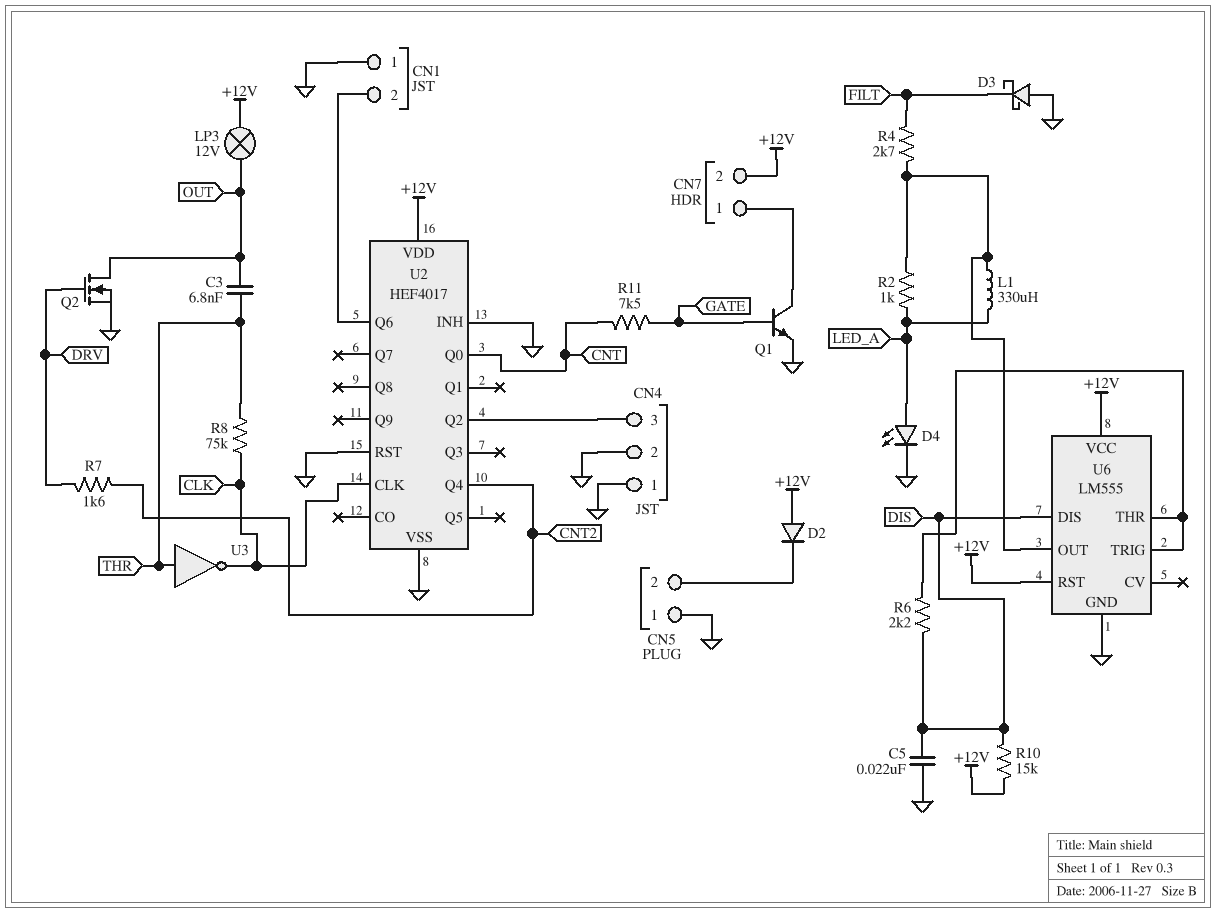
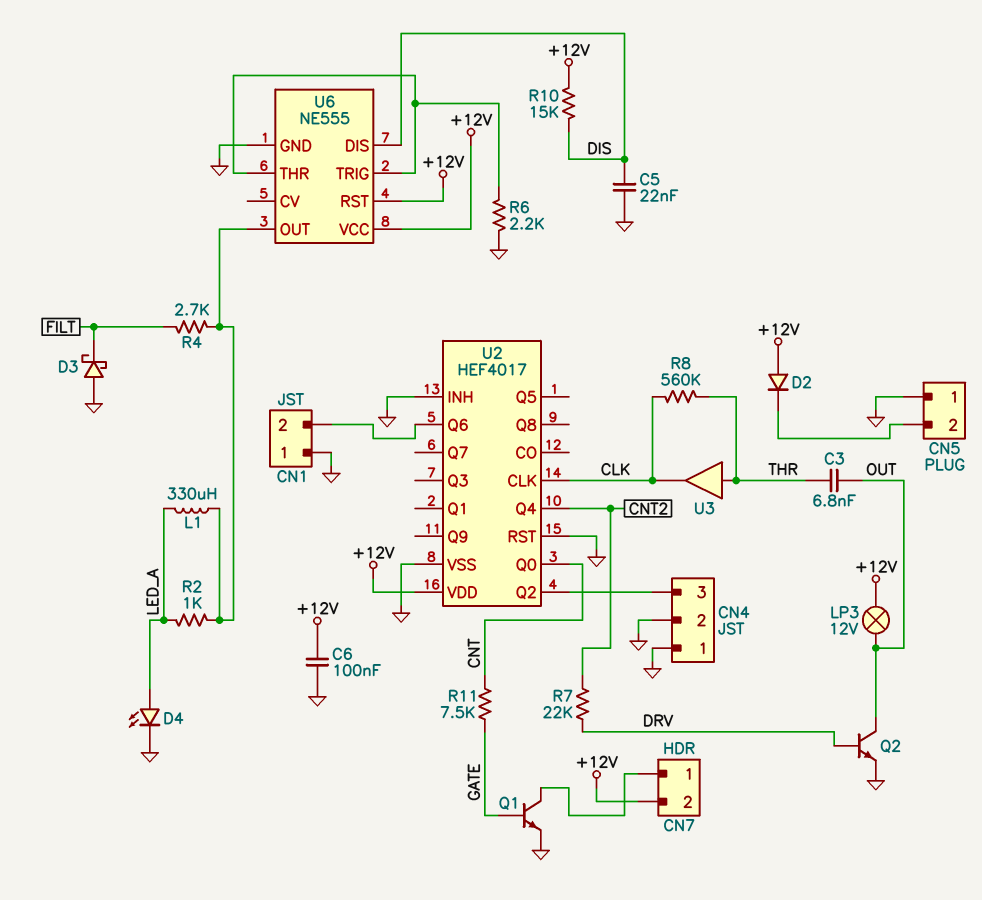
C6: none -> 100nF (+12V, GND)
Q2: NMOS (G DRV, D OUT, S GND) -> NPN (B DRV, C OUT, E GND)
R6: 2.2k (DIS, U6/THR) -> 2.2k (GND, U6/THR)
R7: 1.6k (CNT2, DRV) -> 22k (CNT2, DRV)
R8: 75k (CLK, THR) -> 560k (CLK, THR)
U3: NOT (in THR, out CLK) -> buffer (in THR, out CLK)
U6: LM555 -> NE555

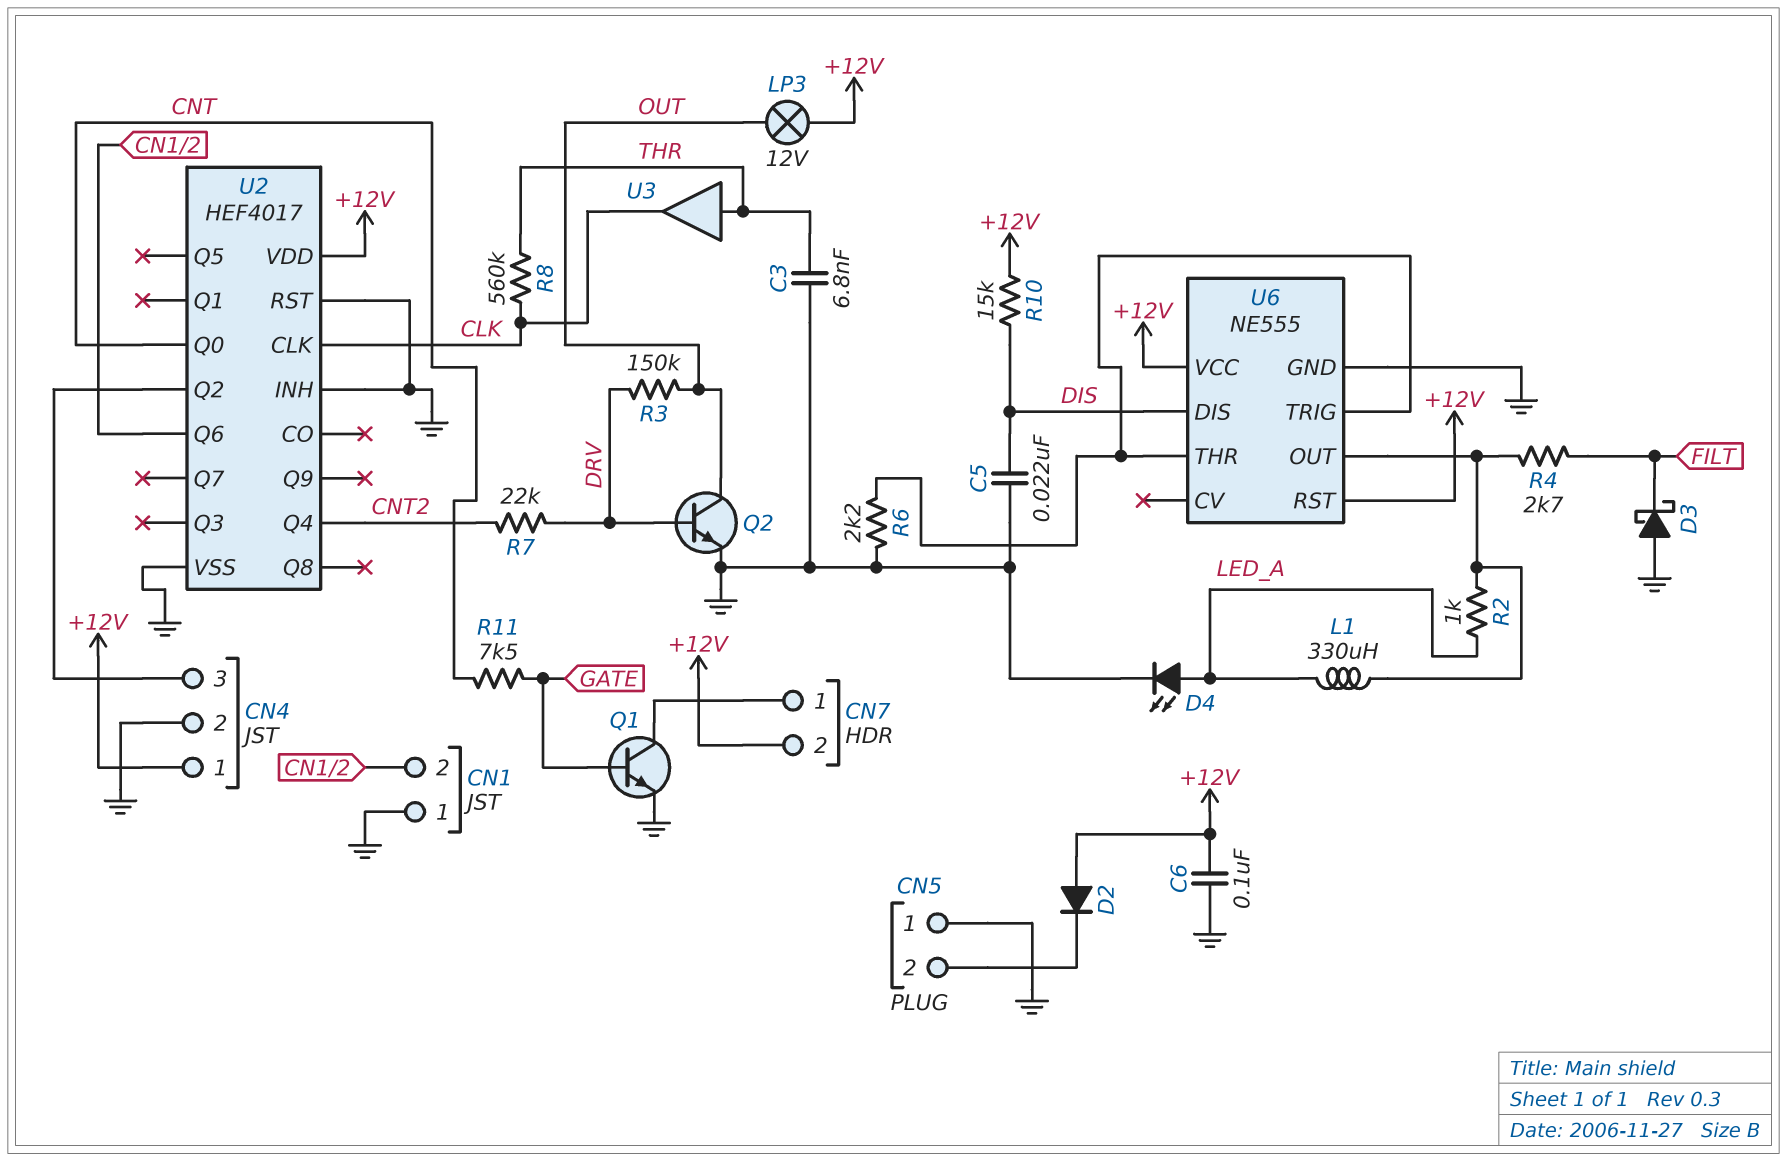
C3: 6.8nF (OUT, THR) -> 6.8nF (GND, THR)
CN4 pin 1: GND -> +12V
R3: none -> 150k (DRV, OUT)

